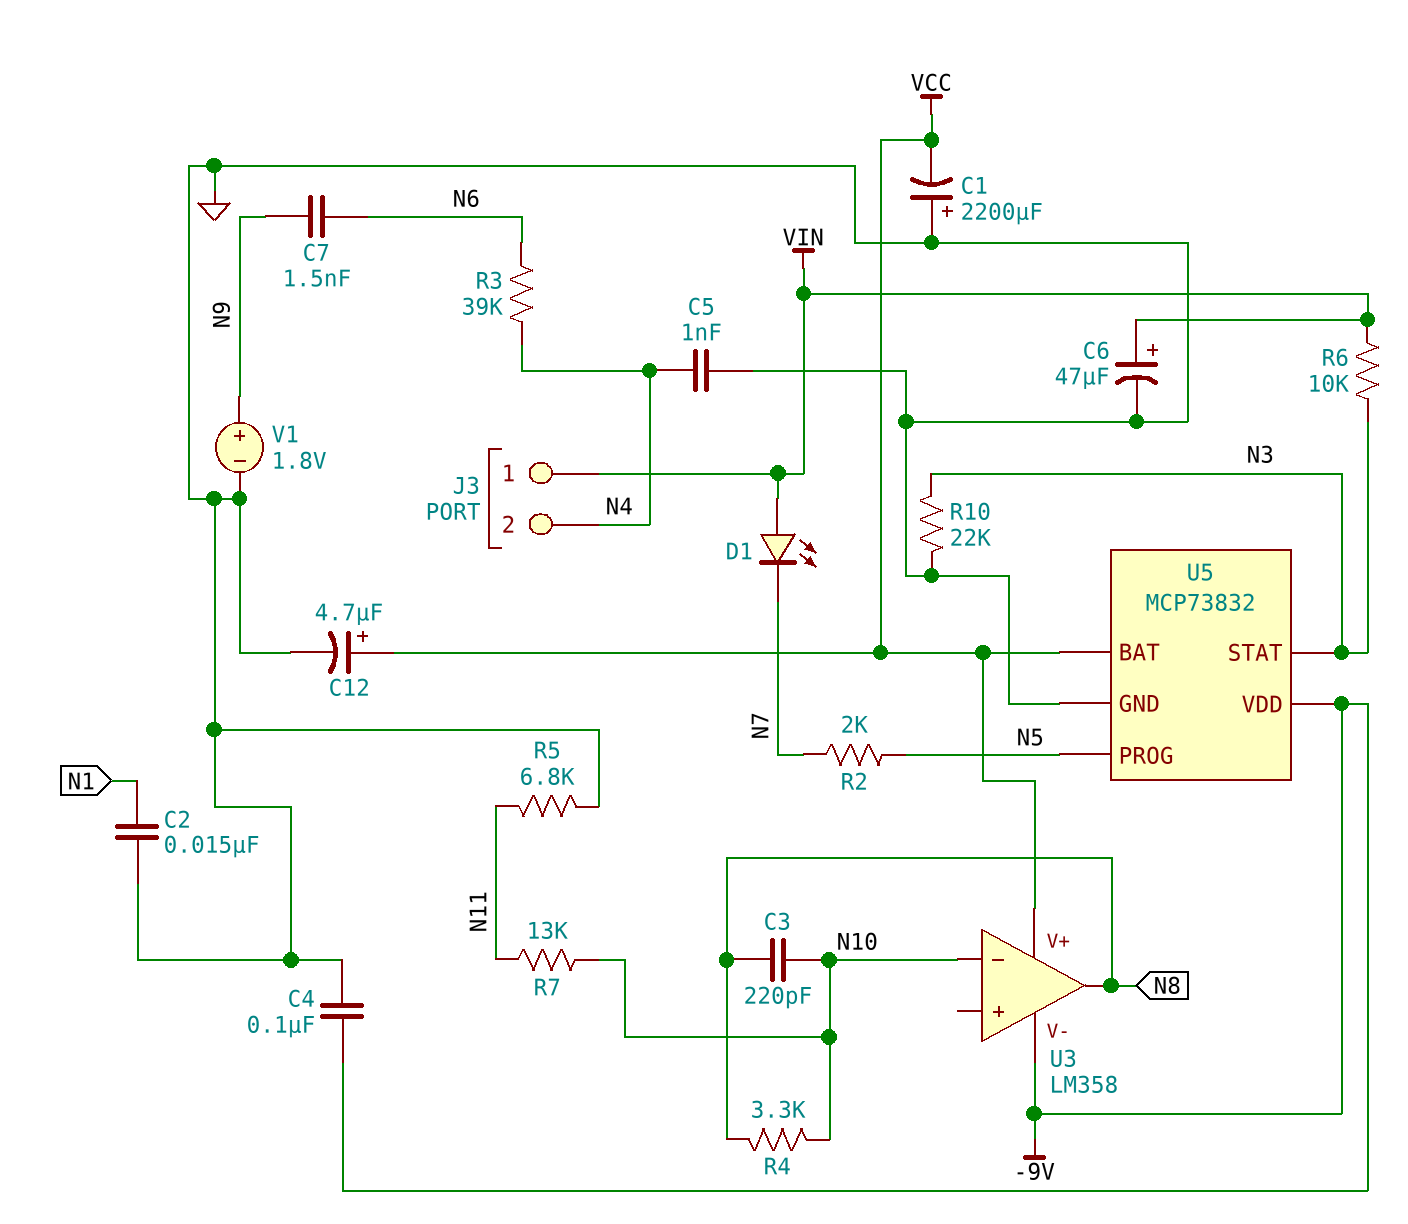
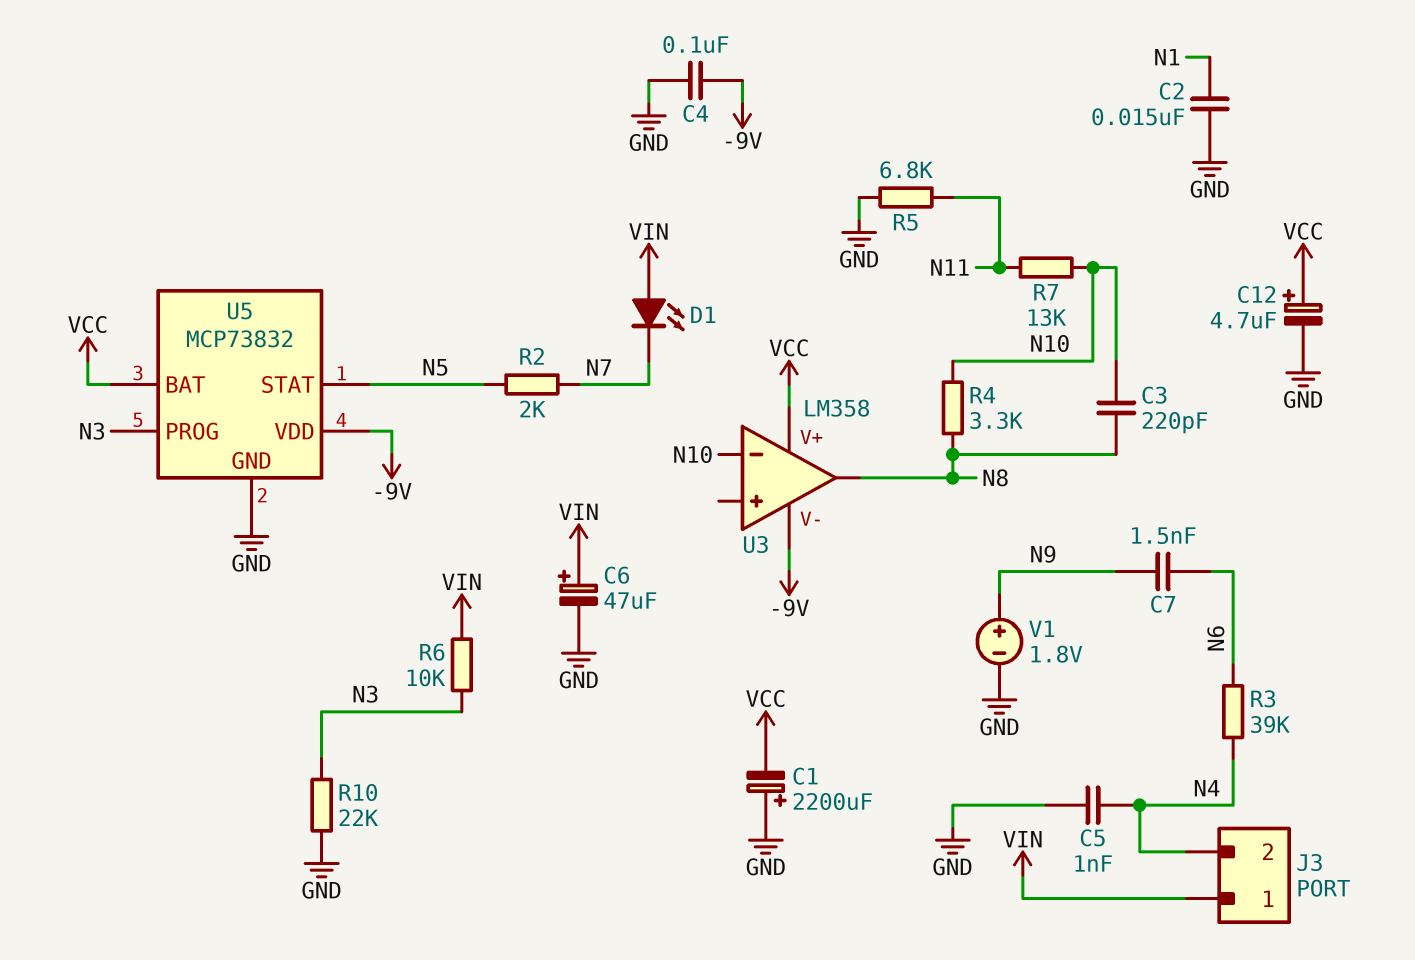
U5 pin PROG: N5 -> N3
U5 pin STAT: N3 -> N5

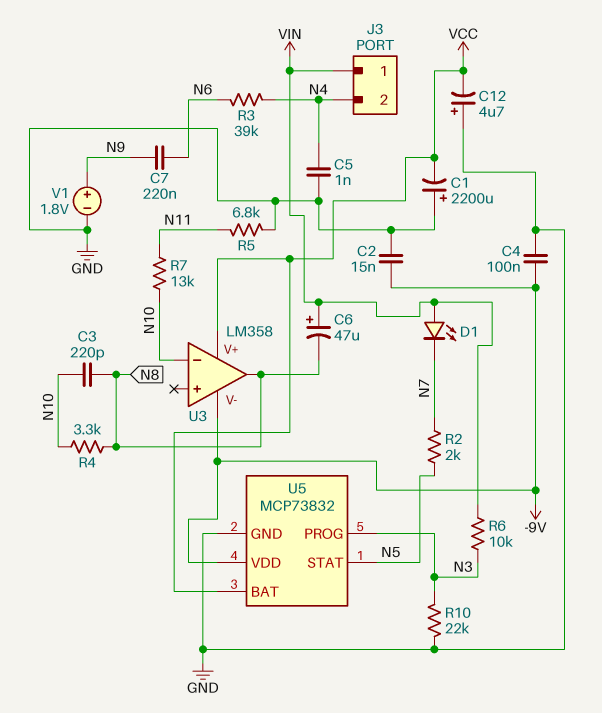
C2: 15nF (GND, N1) -> 15nF (-9V, GND)
C6: 47uF (plus VIN, minus GND) -> 47uF (plus VIN, minus N8)
C7: 1.5nF (N6, N9) -> 220nF (N6, N9)
C12: 4.7uF (plus VCC, minus GND) -> 4.7uF (plus GND, minus VCC)

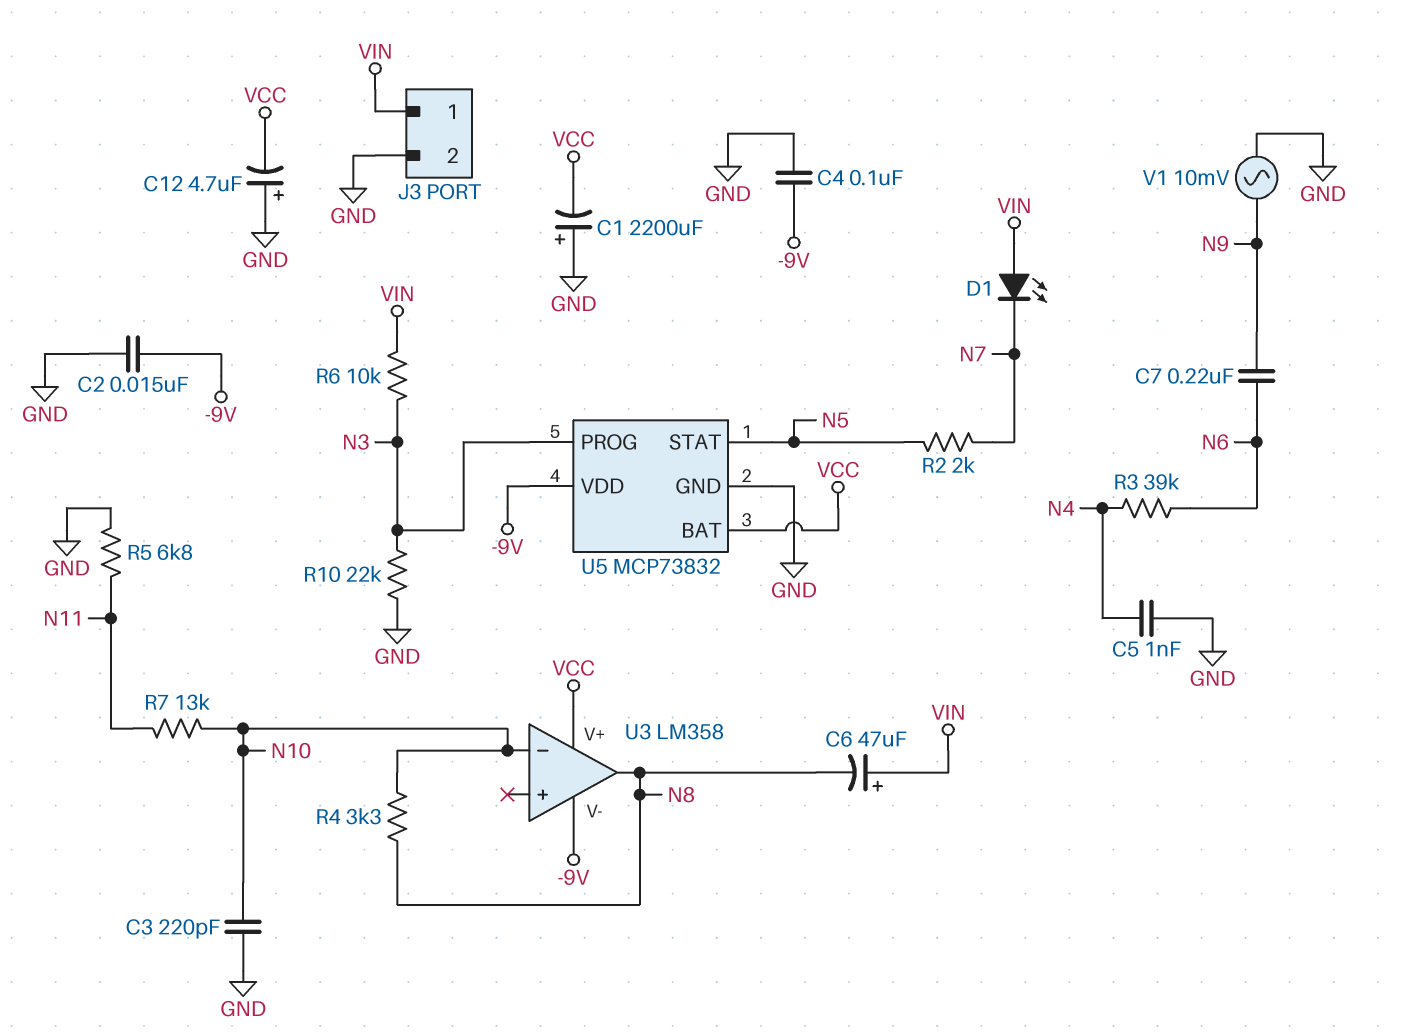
C3: 220pF (N8, N10) -> 220pF (GND, N10)
J3 pin 2: N4 -> GND
V1: 1.8V (plus N9, minus GND) -> AC 10mV (GND, N9)

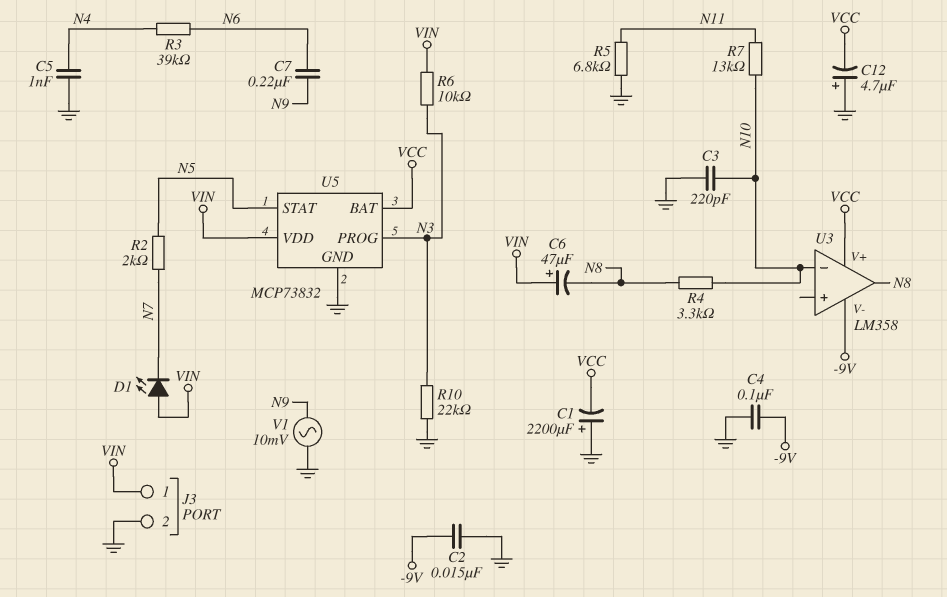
U5 pin VDD: -9V -> VIN

